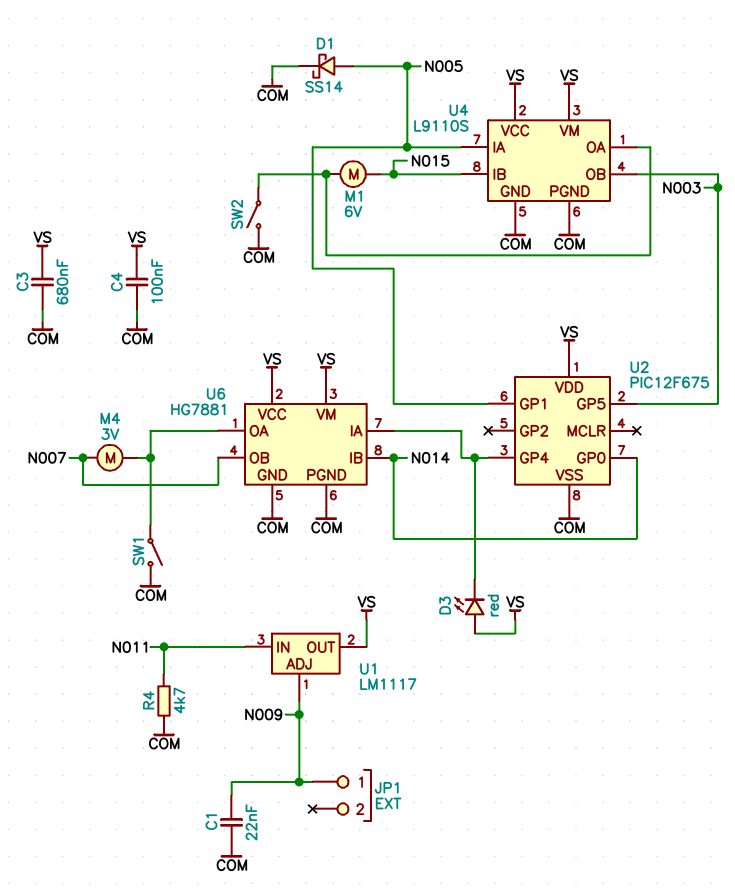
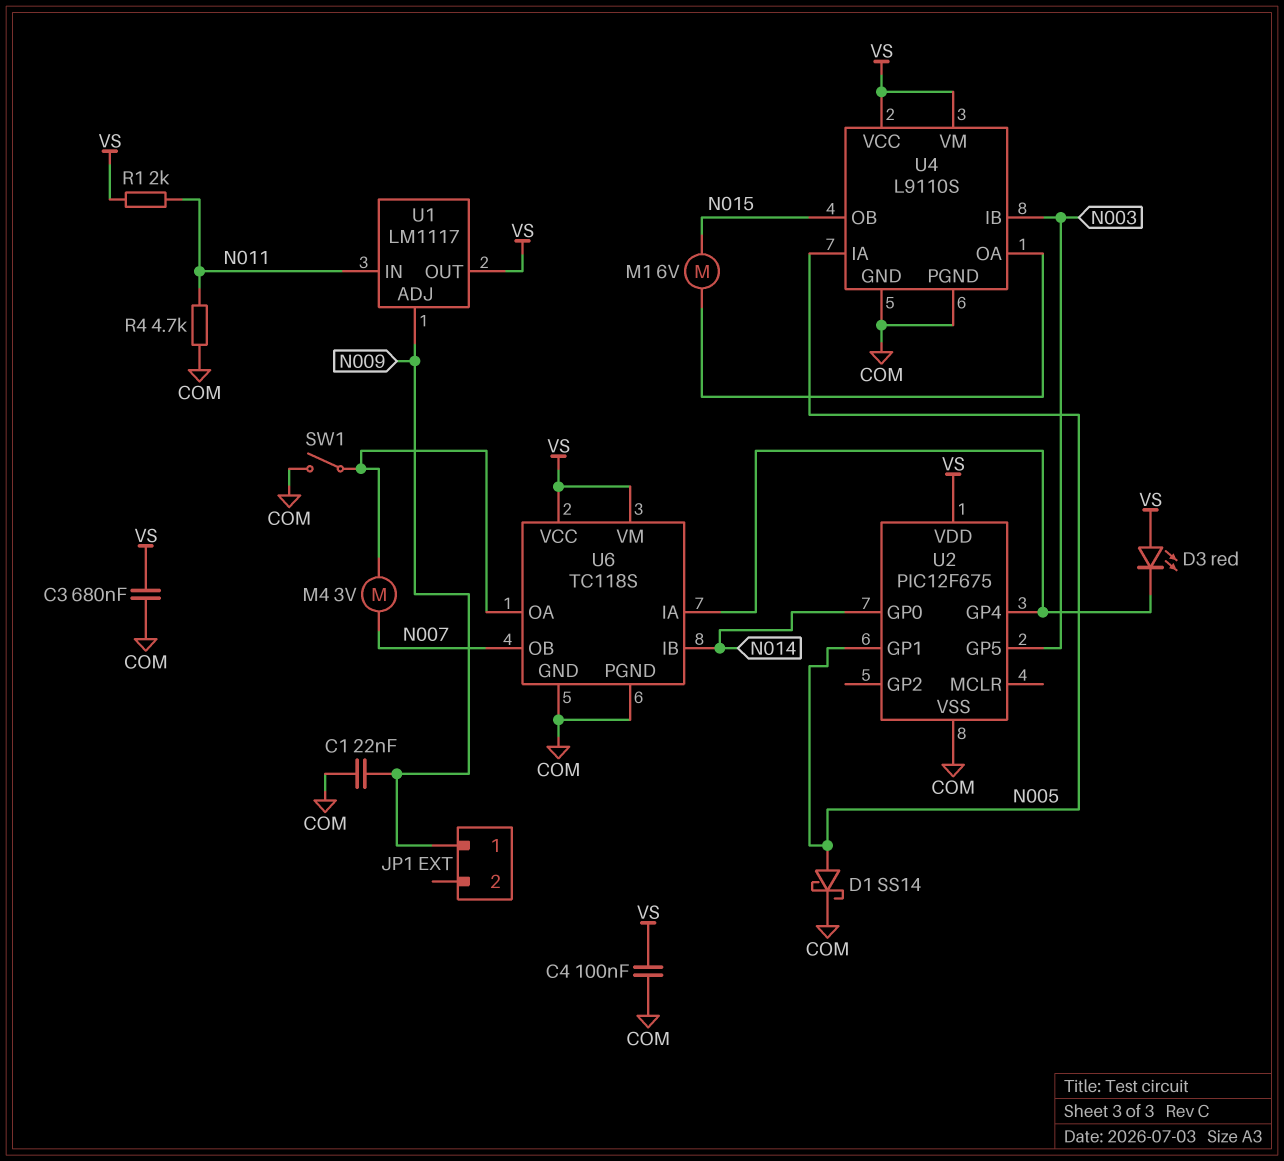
R1: none -> 2k (N011, VS)
SW2: switch (COM, U4/OA) -> none
U4 pin IB: N015 -> N003
U4 pin OB: N003 -> N015
U6: HG7881 -> TC118S

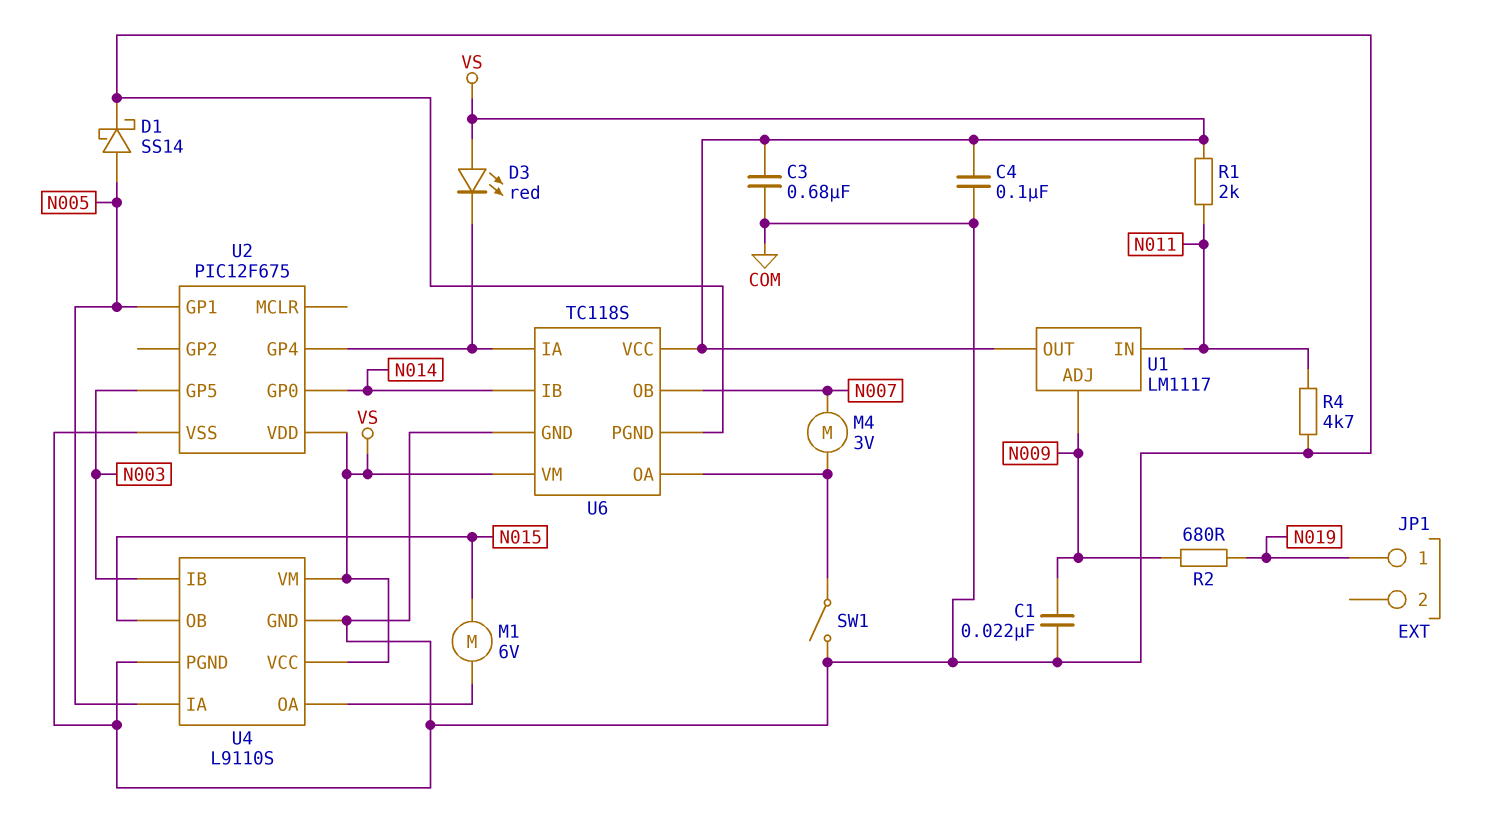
JP1 pin 1: N009 -> N019
R2: none -> 680 (N009, N019)

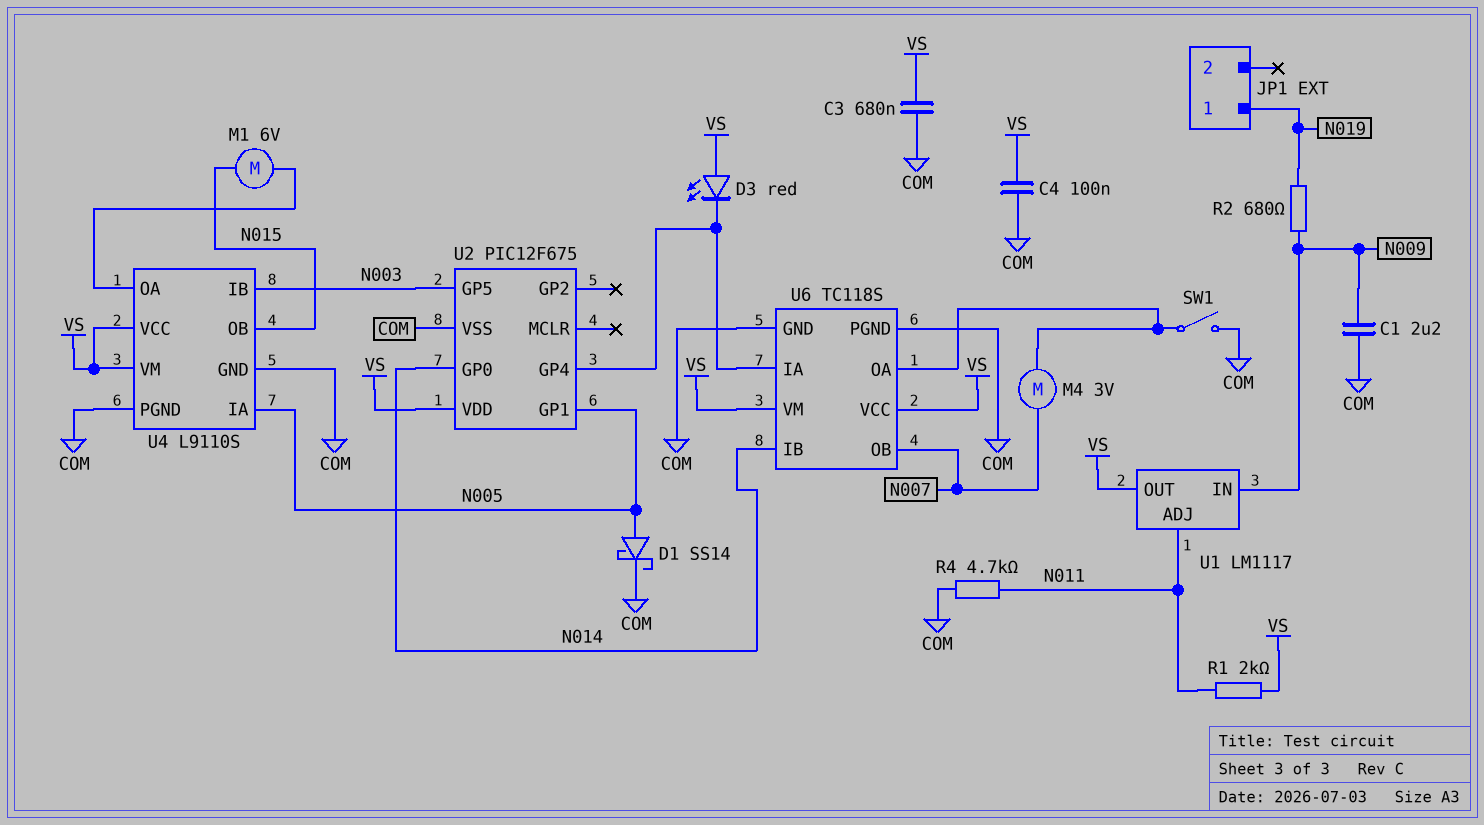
C1: 22nF (COM, N009) -> 2.2uF (COM, N009)
U1 pin ADJ: N009 -> N011
U1 pin IN: N011 -> N009

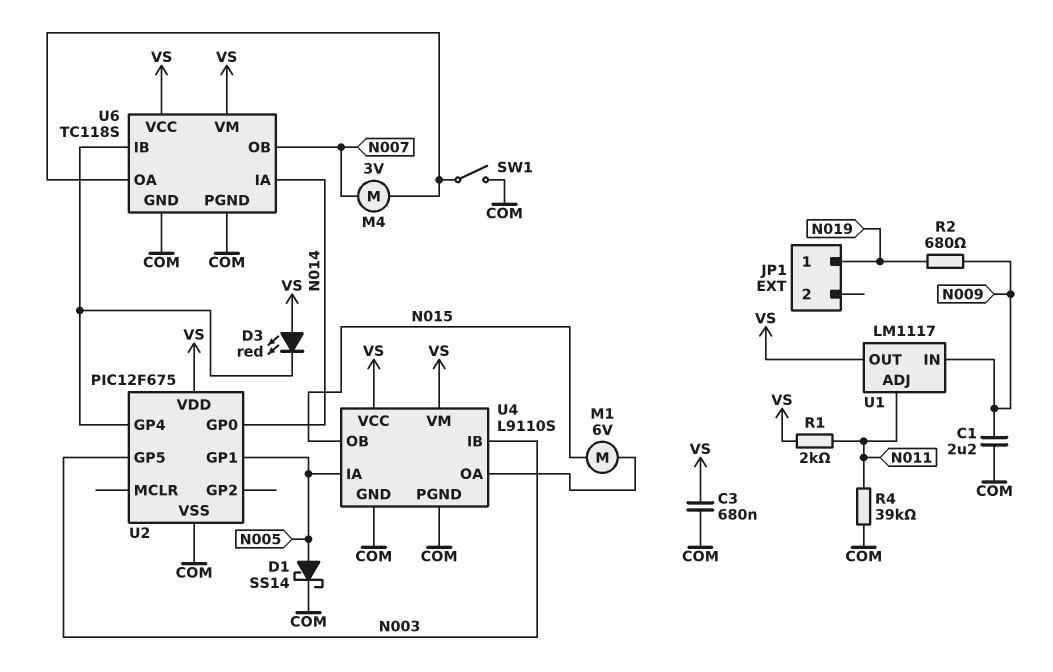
C4: 100nF (COM, VS) -> none
R4: 4.7k (COM, N011) -> 39k (COM, N011)
U6 pin IA: U2/GP4 -> N014
U6 pin IB: N014 -> U2/GP4

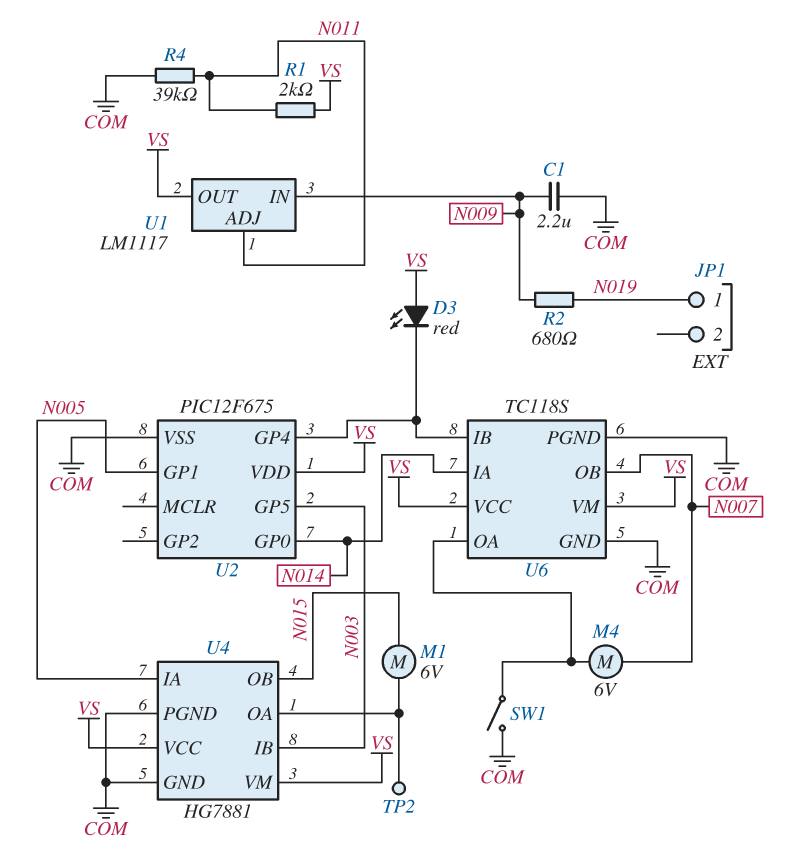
C3: 680nF (COM, VS) -> none
D1: schottky SS14 (A N005, K COM) -> none
M4: motor 3V (N007, U6/OA) -> motor 6V (N007, U6/OA)
TP2: none -> test point (U4/OA)
U4: L9110S -> HG7881

